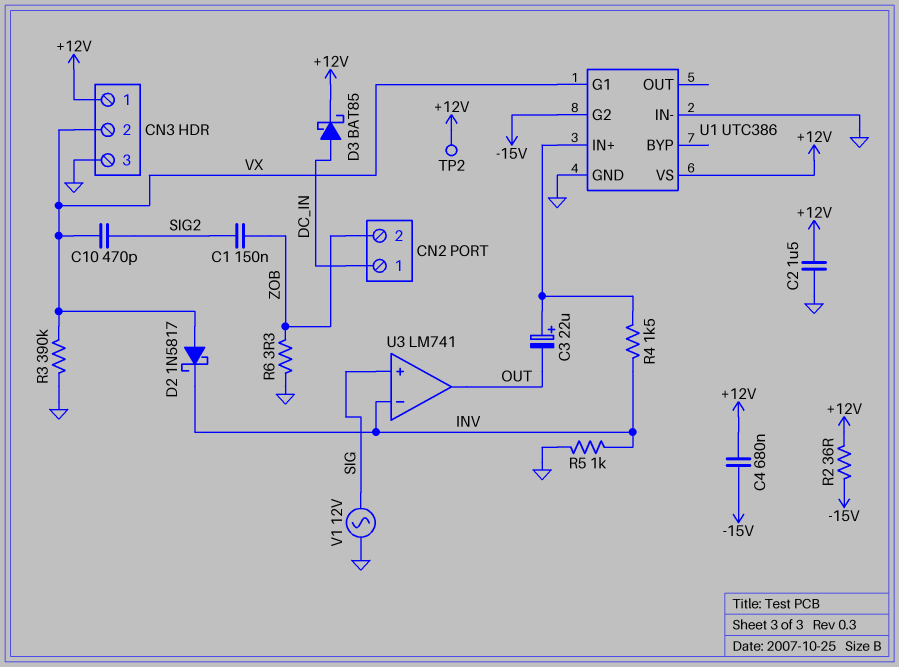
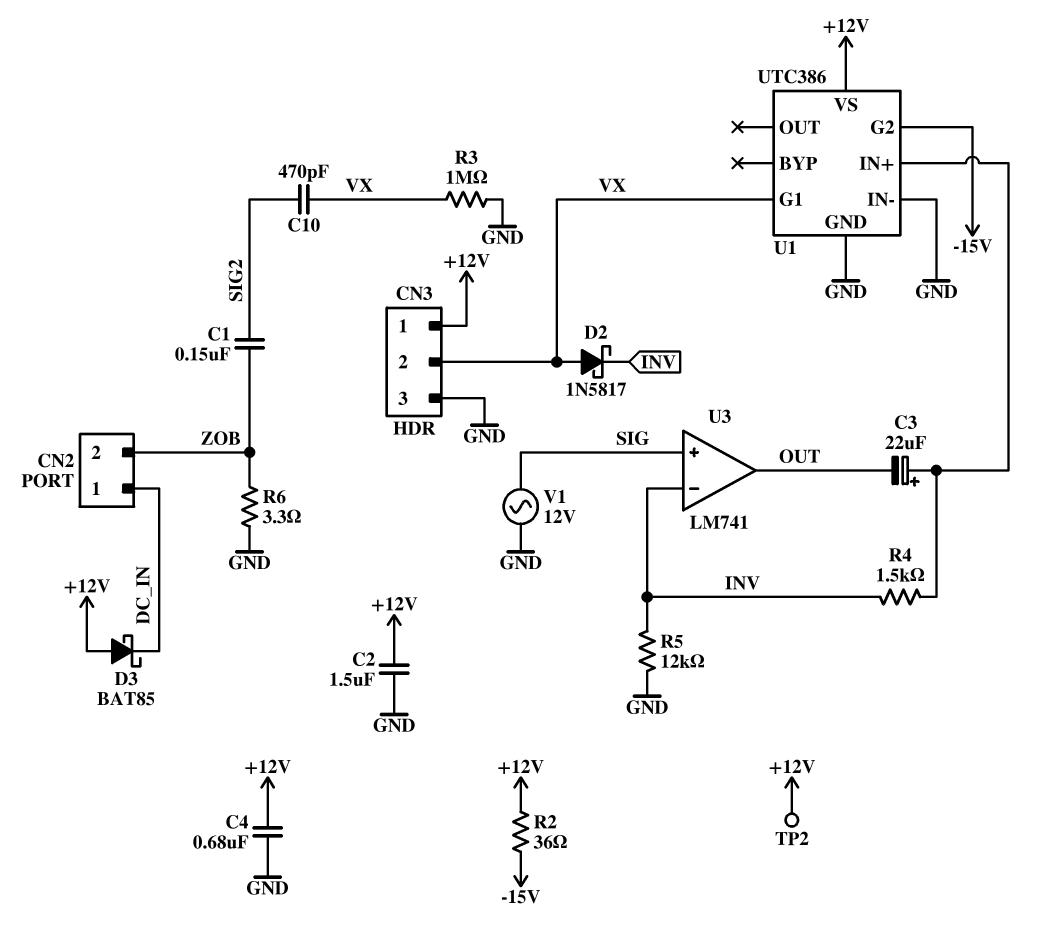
C4: 680nF (+12V, -15V) -> 680nF (+12V, GND)
D3: schottky BAT85 (A DC_IN, K +12V) -> schottky BAT85 (A +12V, K DC_IN)
R3: 390k (GND, VX) -> 1M (GND, VX)
R5: 1k (GND, INV) -> 12k (GND, INV)

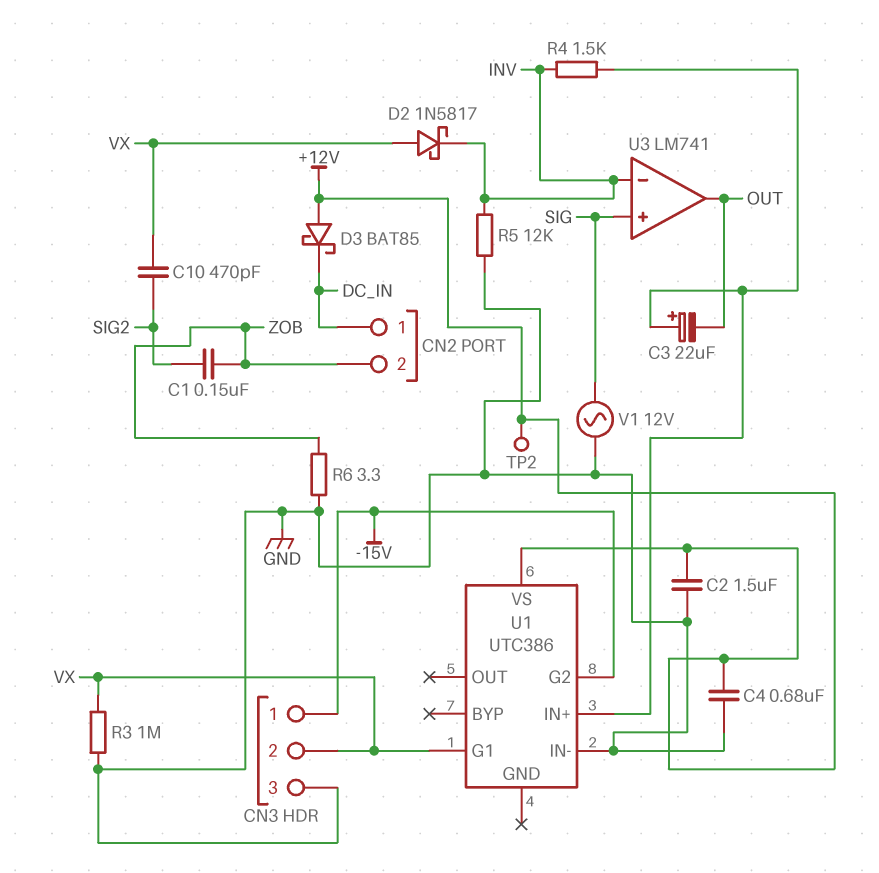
CN3 pin 1: +12V -> -15V
R2: 36 (+12V, -15V) -> none
U1 pin GND: GND -> none

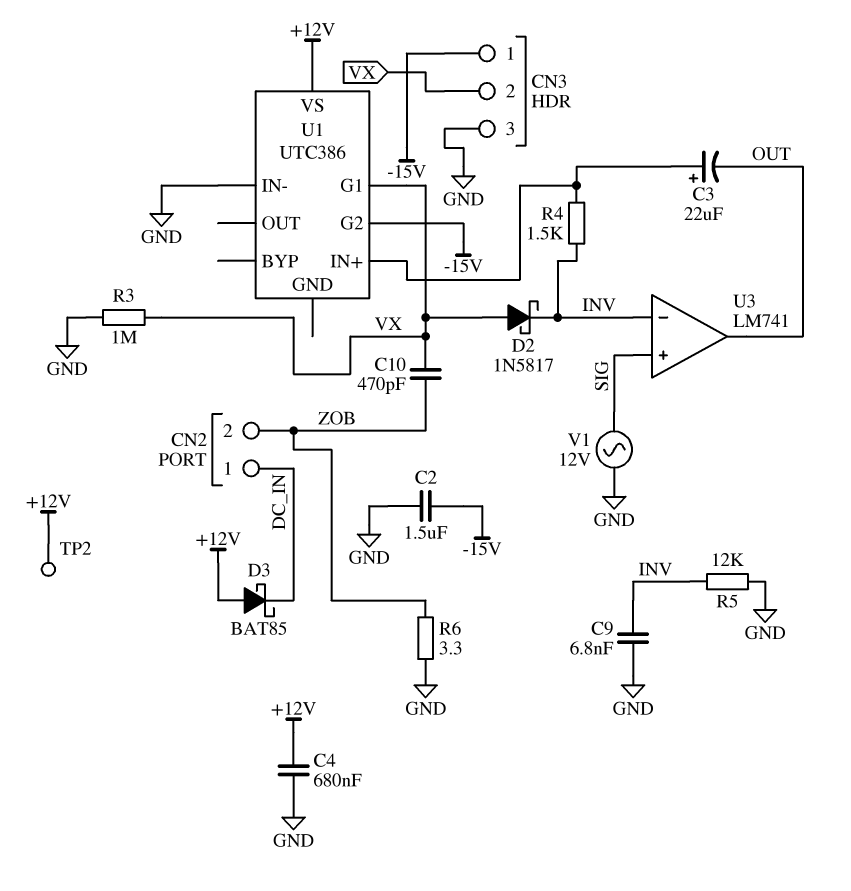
C1: 150nF (SIG2, ZOB) -> none
C2: 1.5uF (+12V, GND) -> 1.5uF (-15V, GND)
C9: none -> 6.8nF (GND, INV)
C10: 470pF (SIG2, VX) -> 470pF (VX, ZOB)

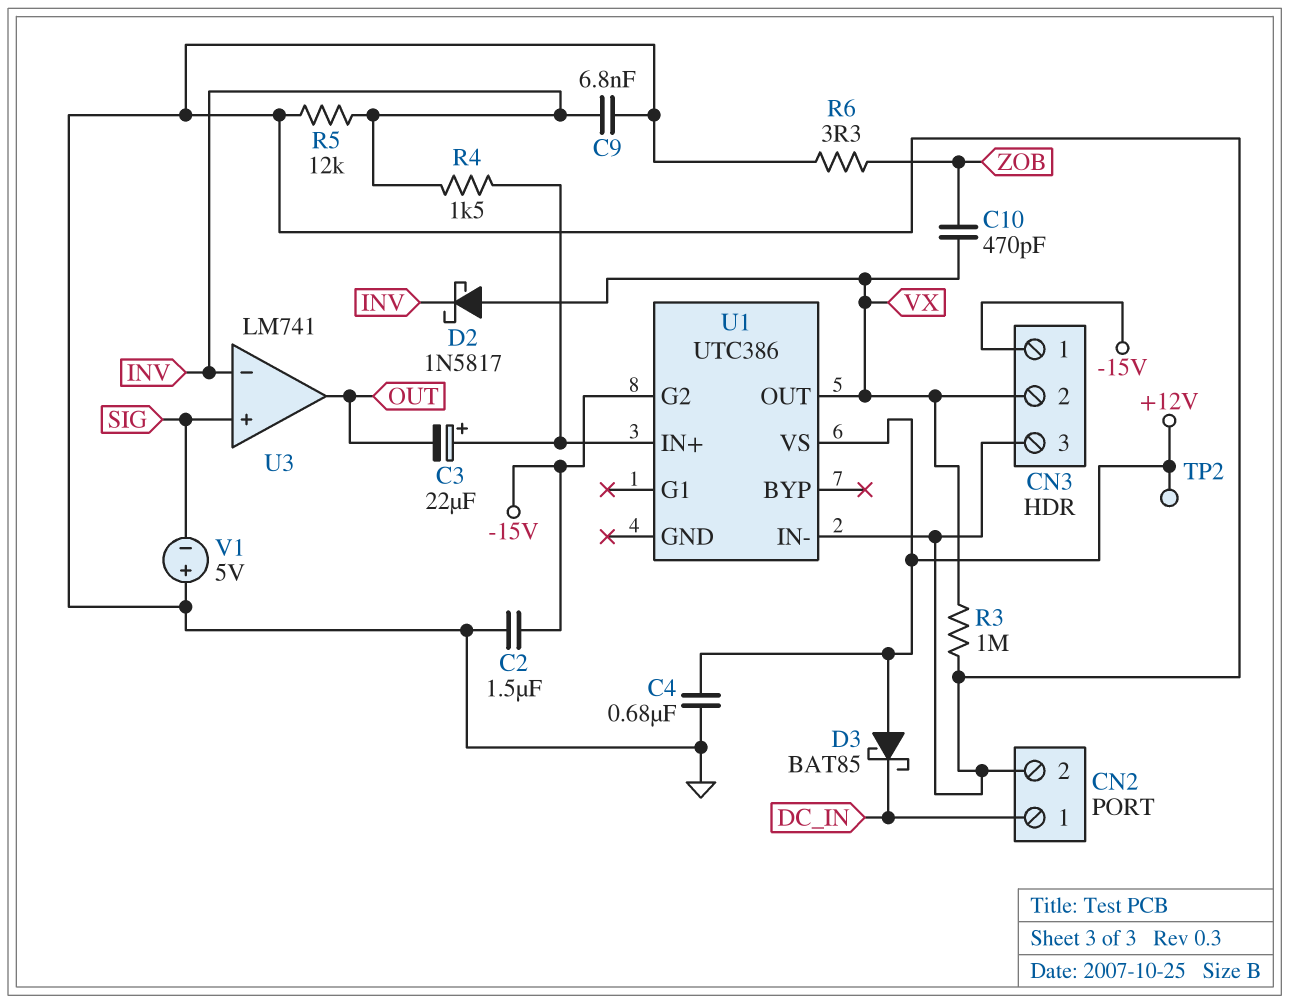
CN2 pin 2: ZOB -> GND
U1 pin G1: VX -> none
U1 pin OUT: none -> VX
V1: AC 12V (GND, SIG) -> 5V (plus GND, minus SIG)

